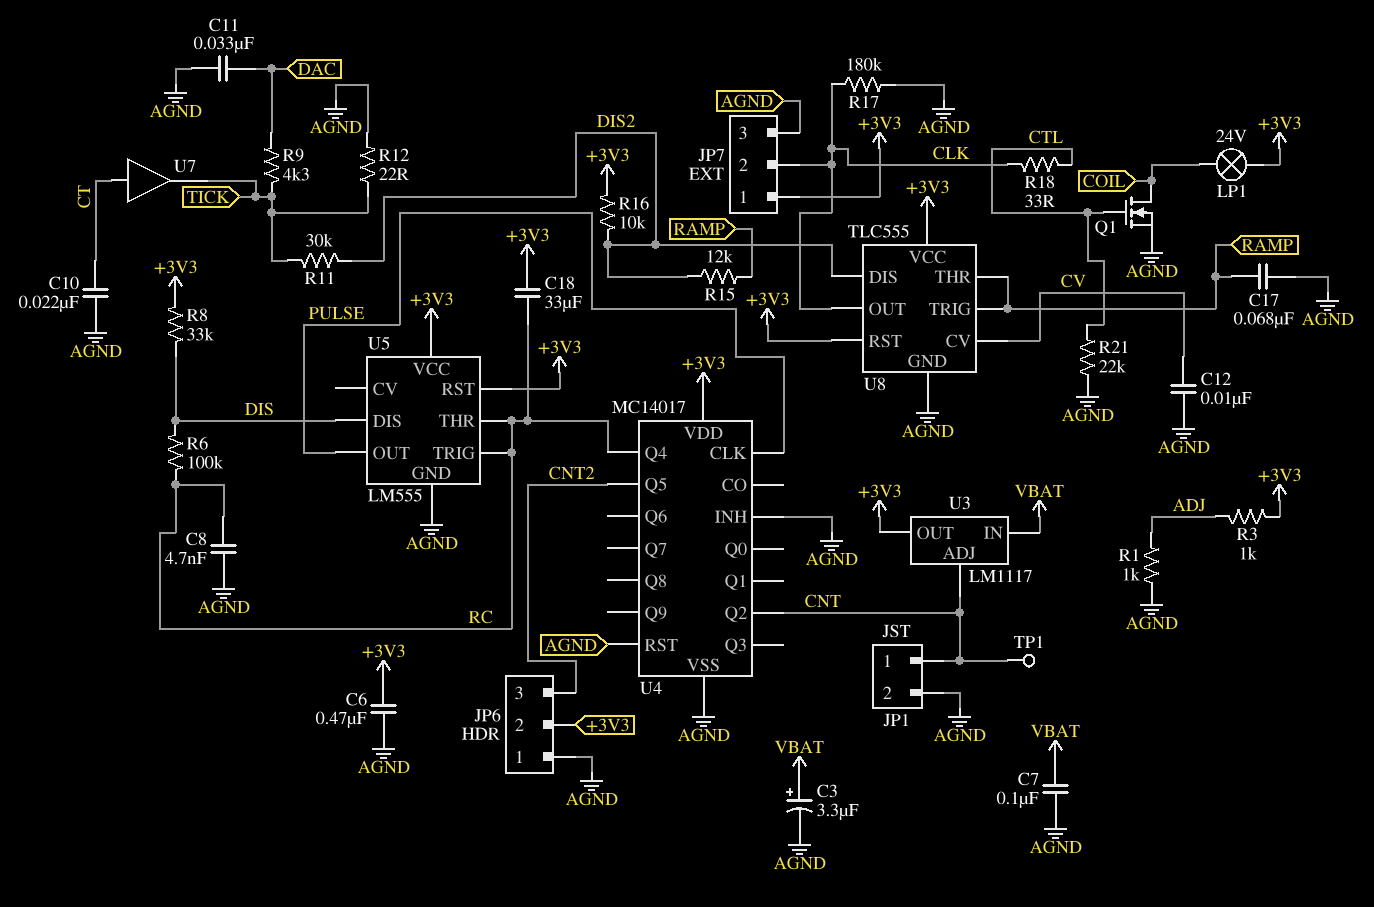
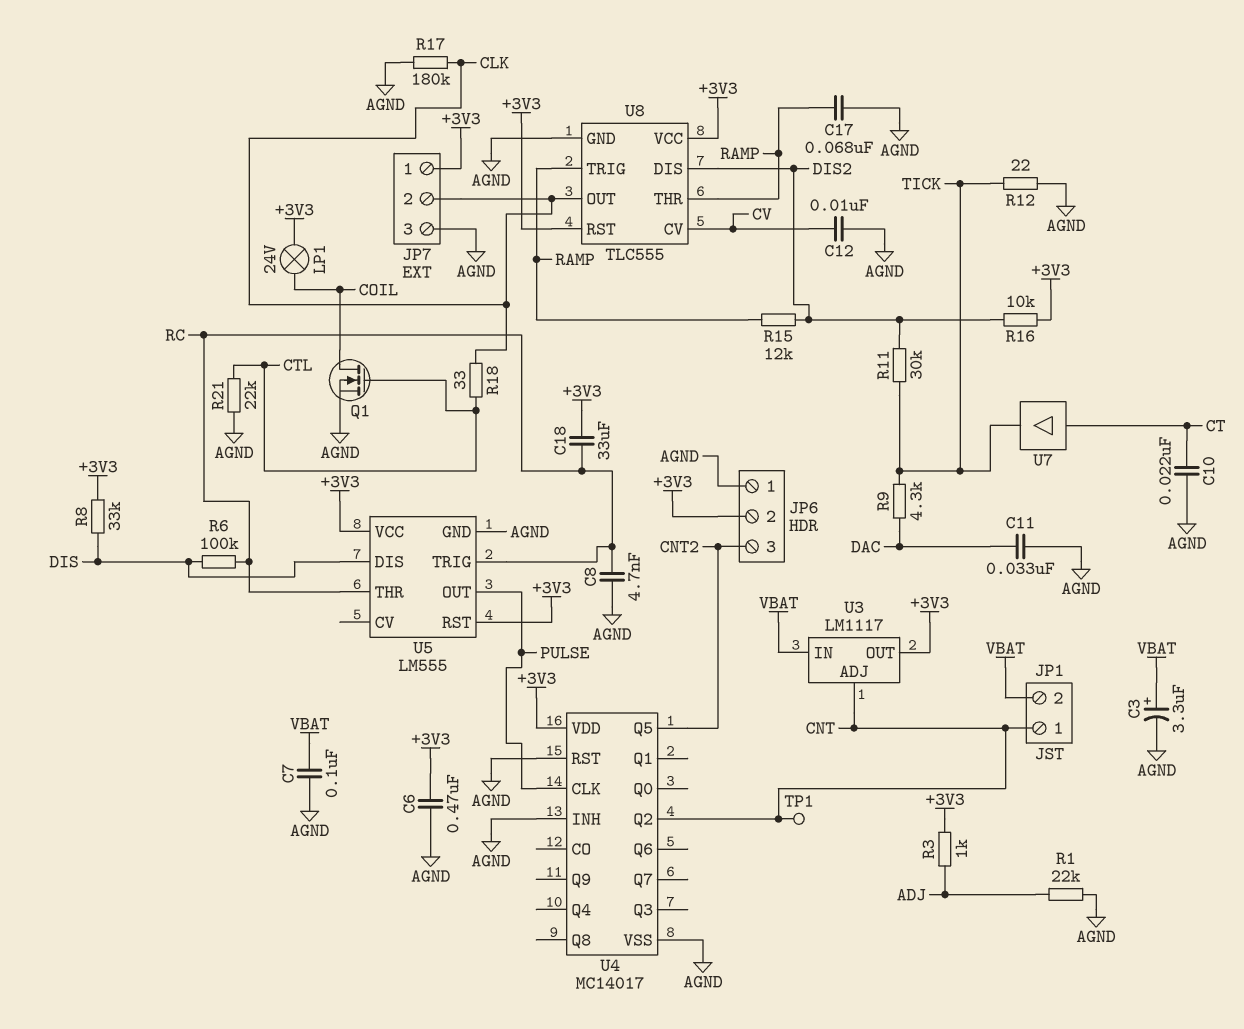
JP1 pin 2: AGND -> VBAT
R1: 1k (ADJ, AGND) -> 22k (ADJ, AGND)
U4 pin Q4: RC -> none

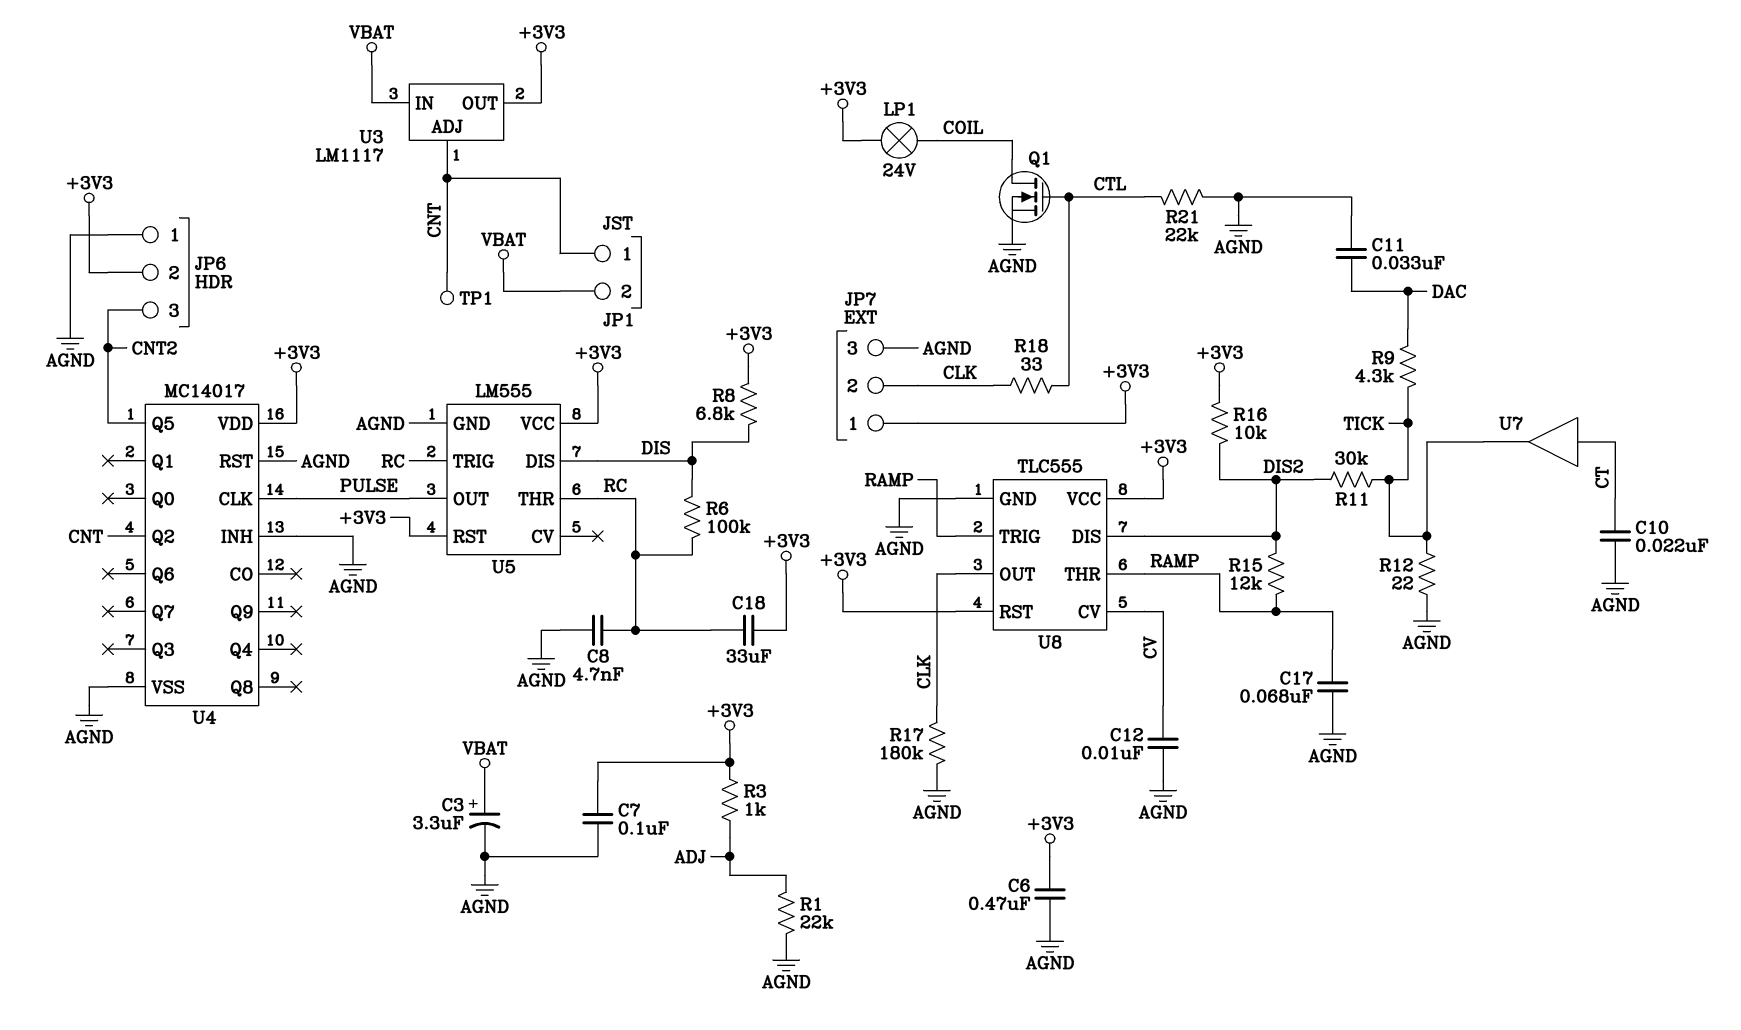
C7: 100nF (AGND, VBAT) -> 100nF (+3V3, AGND)
R8: 33k (+3V3, DIS) -> 6.8k (+3V3, DIS)

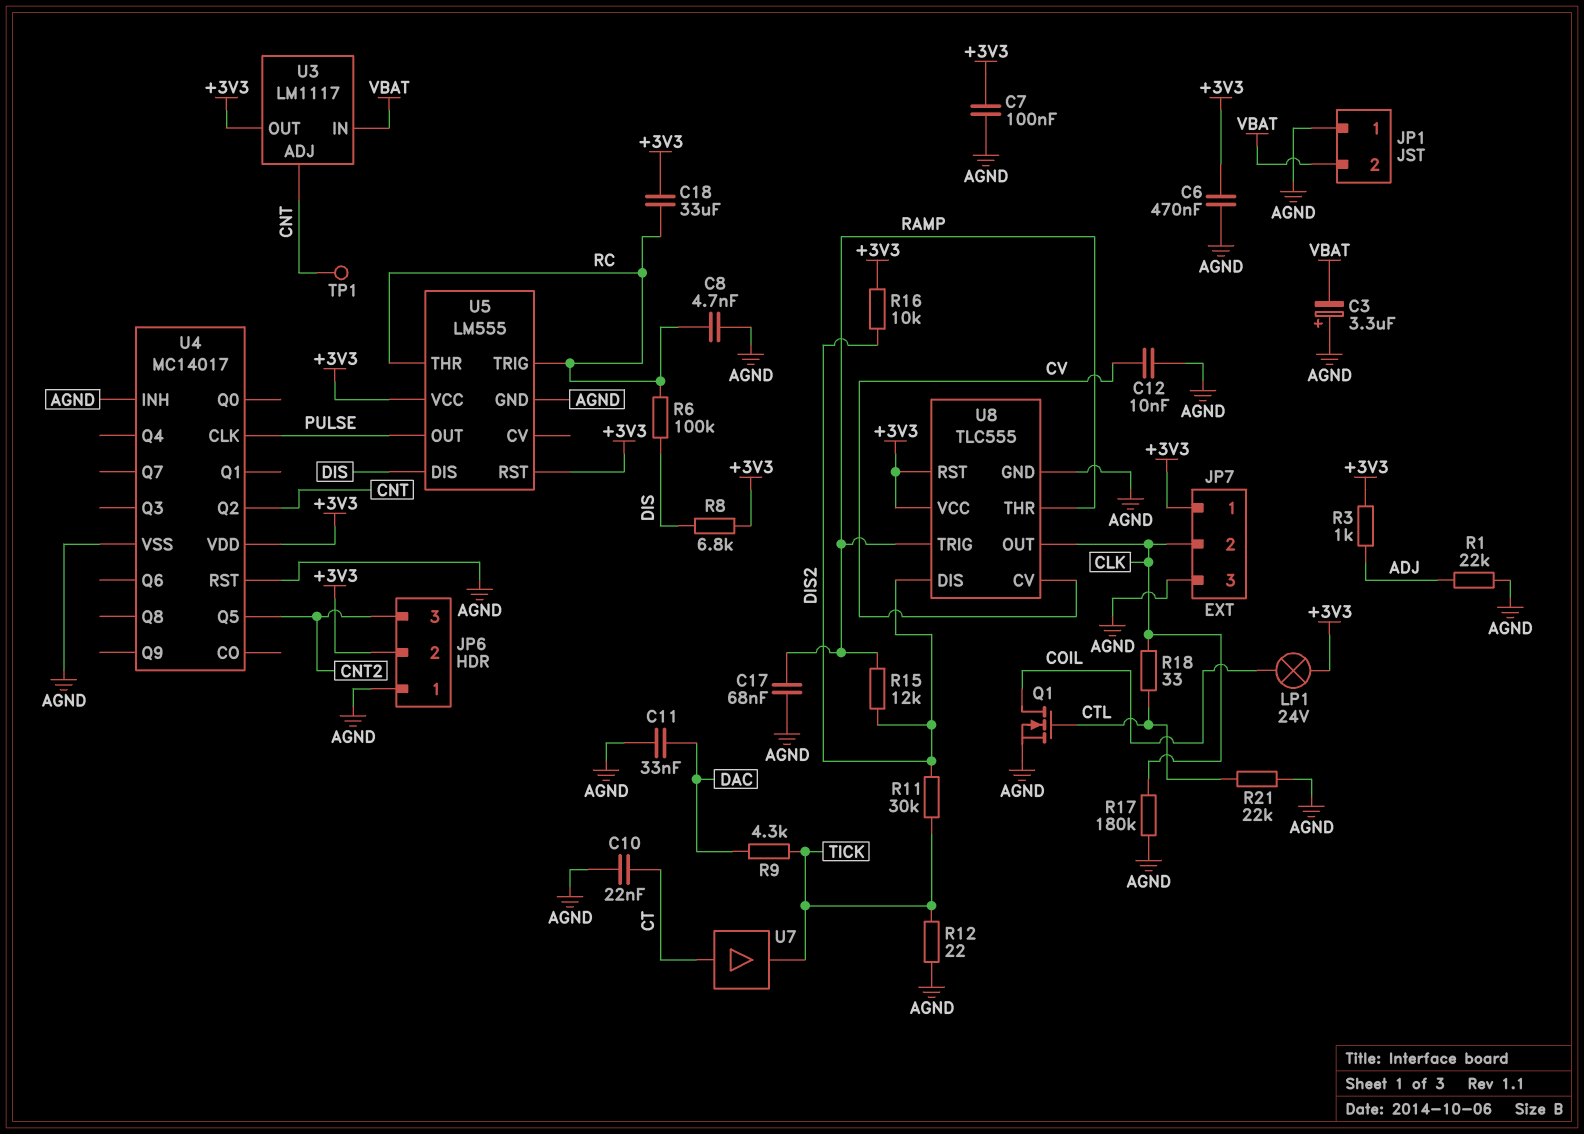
C3: 3.3uF (plus VBAT, minus AGND) -> 3.3uF (plus AGND, minus VBAT)
JP1 pin 1: CNT -> AGND

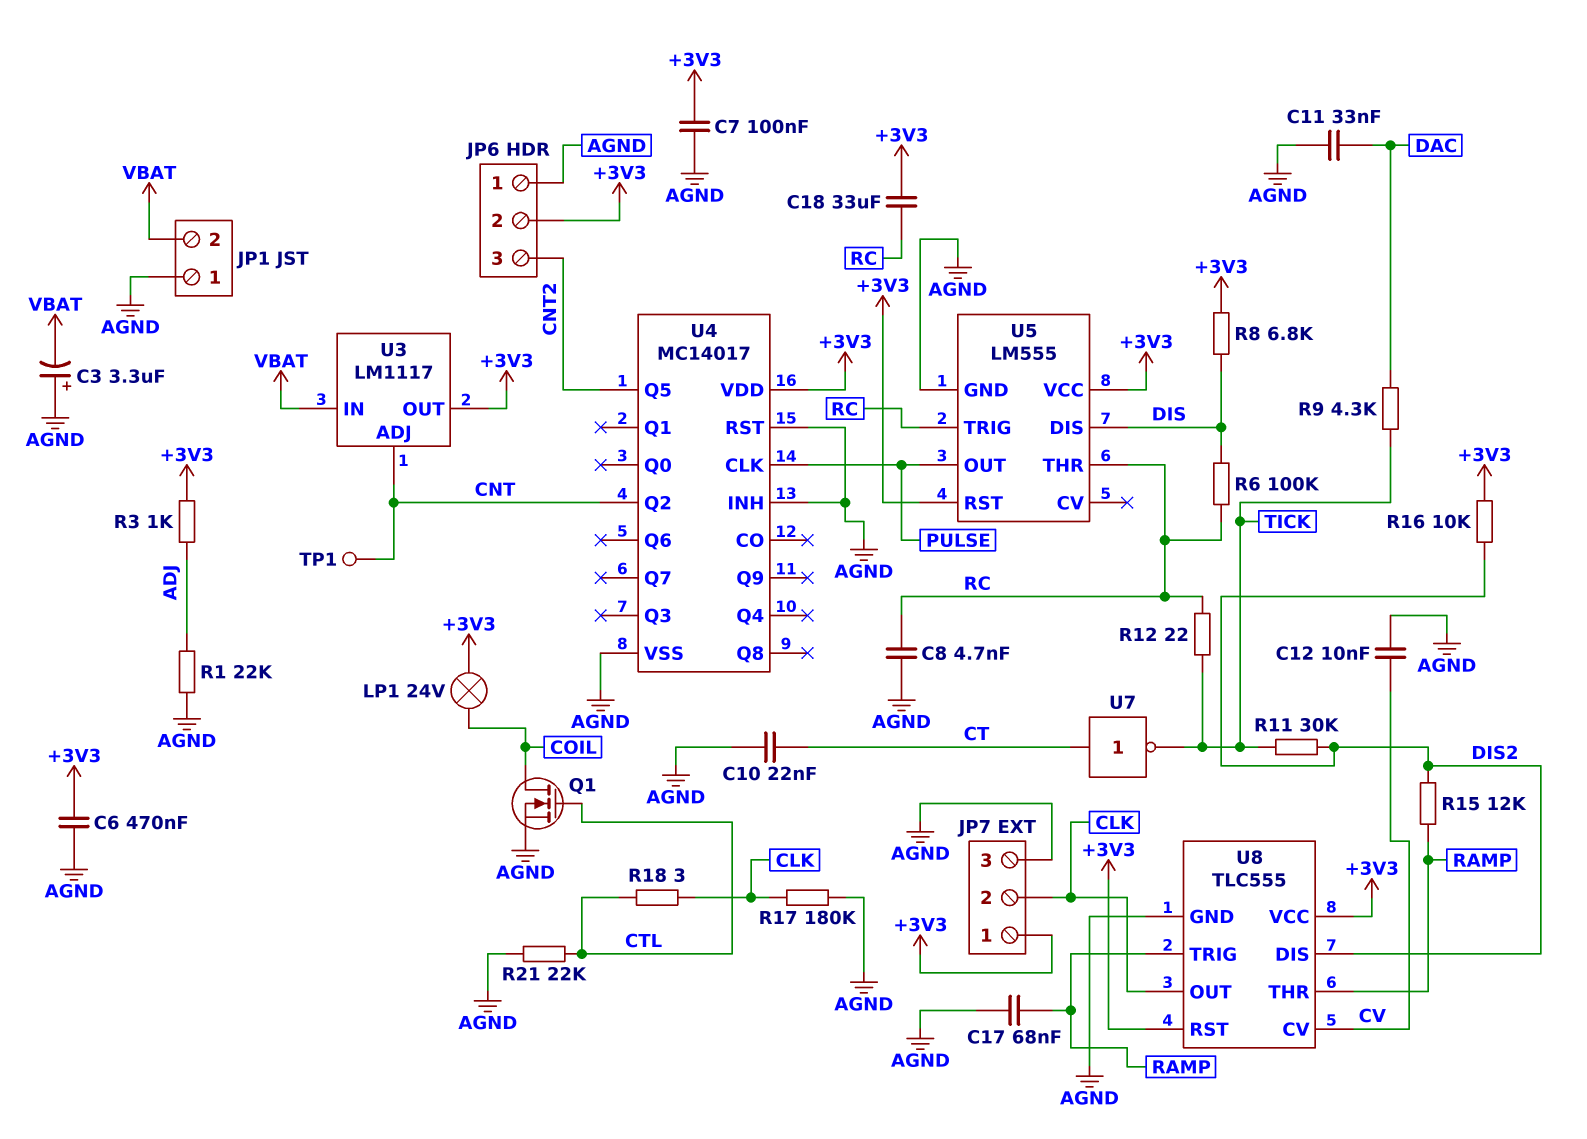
R12: 22 (AGND, TICK) -> 22 (RC, TICK)
R18: 33 (CLK, CTL) -> 3 (CLK, CTL)
U7: buffer (in CT, out TICK) -> NOT (in CT, out TICK)

